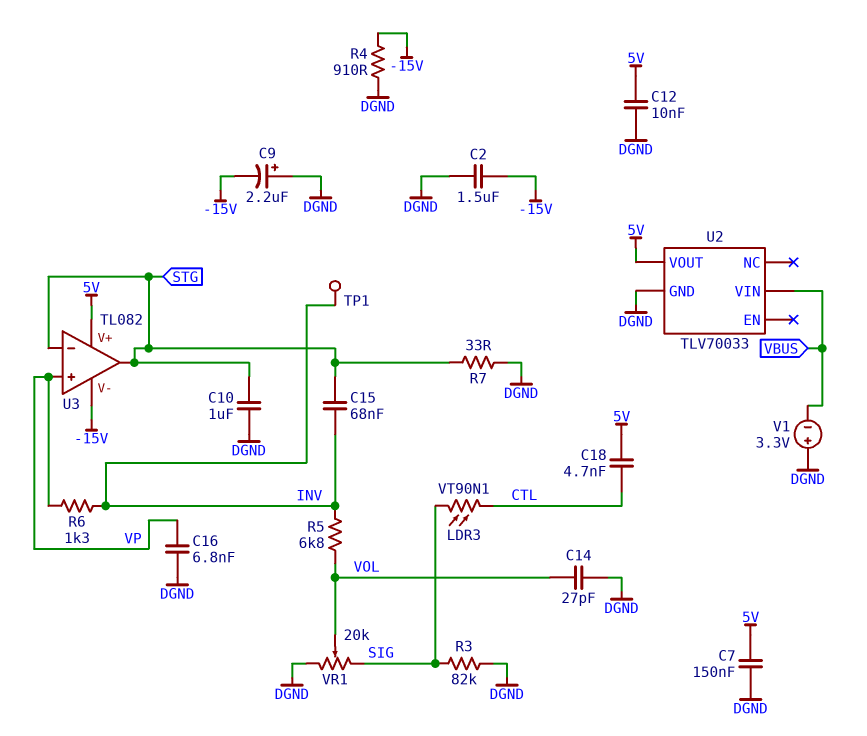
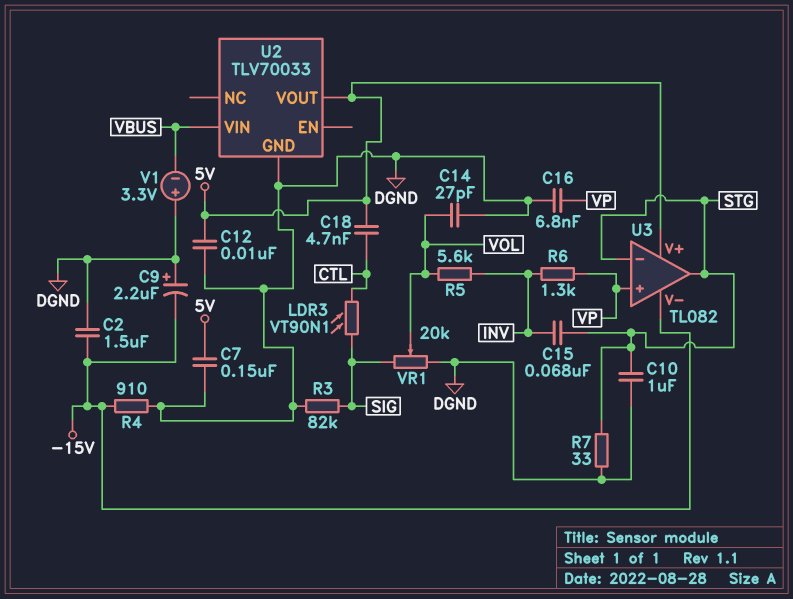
R5: 6.8k (INV, VOL) -> 5.6k (INV, VOL)
TP1: test point (INV) -> none

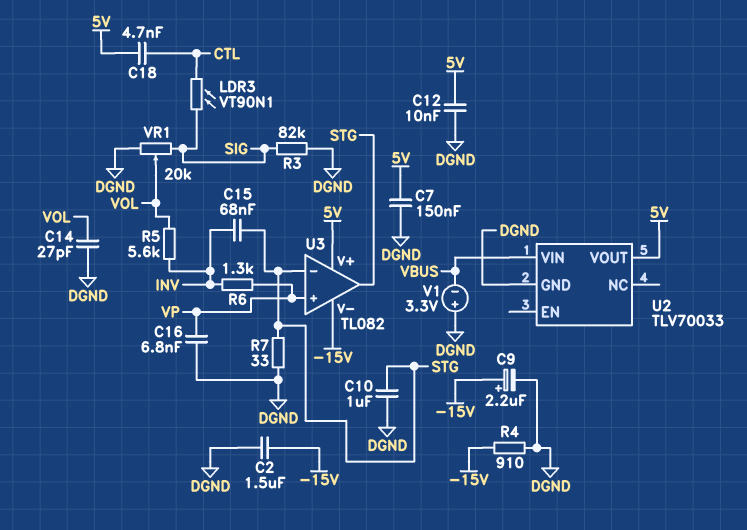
C9: 2.2uF (plus DGND, minus -15V) -> 2.2uF (plus -15V, minus DGND)

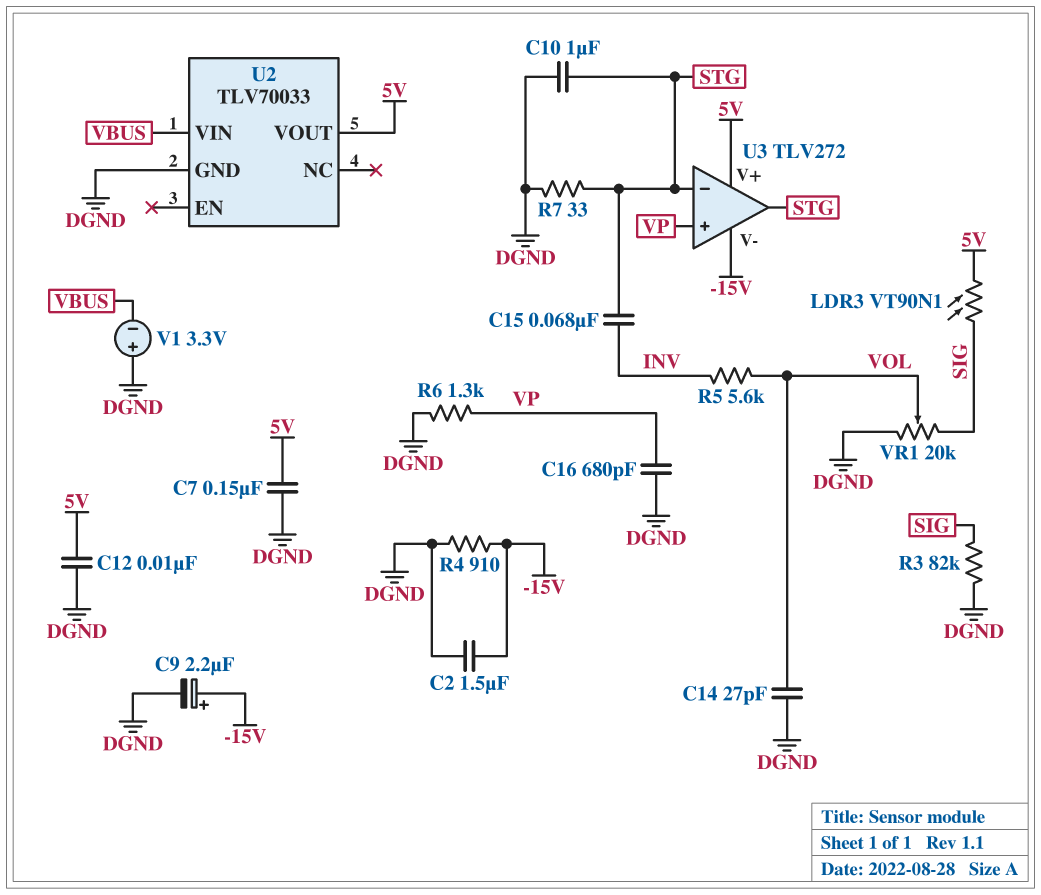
C16: 6.8nF (DGND, VP) -> 680pF (DGND, VP)
C18: 4.7nF (5V, CTL) -> none
LDR3: VT90N1 (CTL, SIG) -> VT90N1 (5V, SIG)
R6: 1.3k (INV, VP) -> 1.3k (DGND, VP)
U3: TL082 -> TLV272

